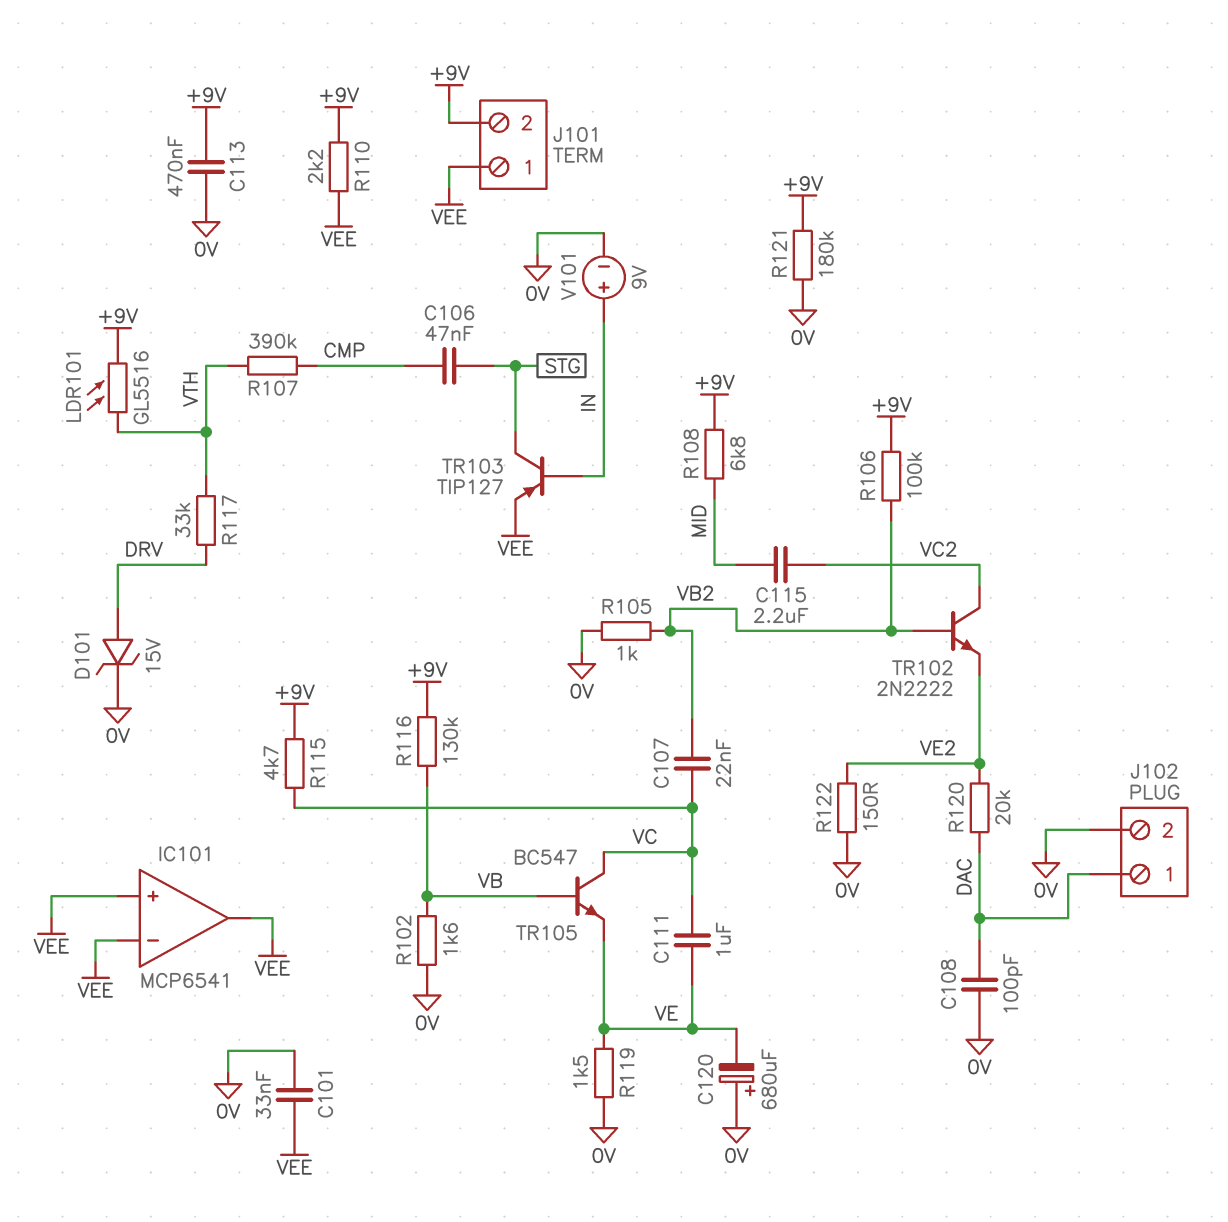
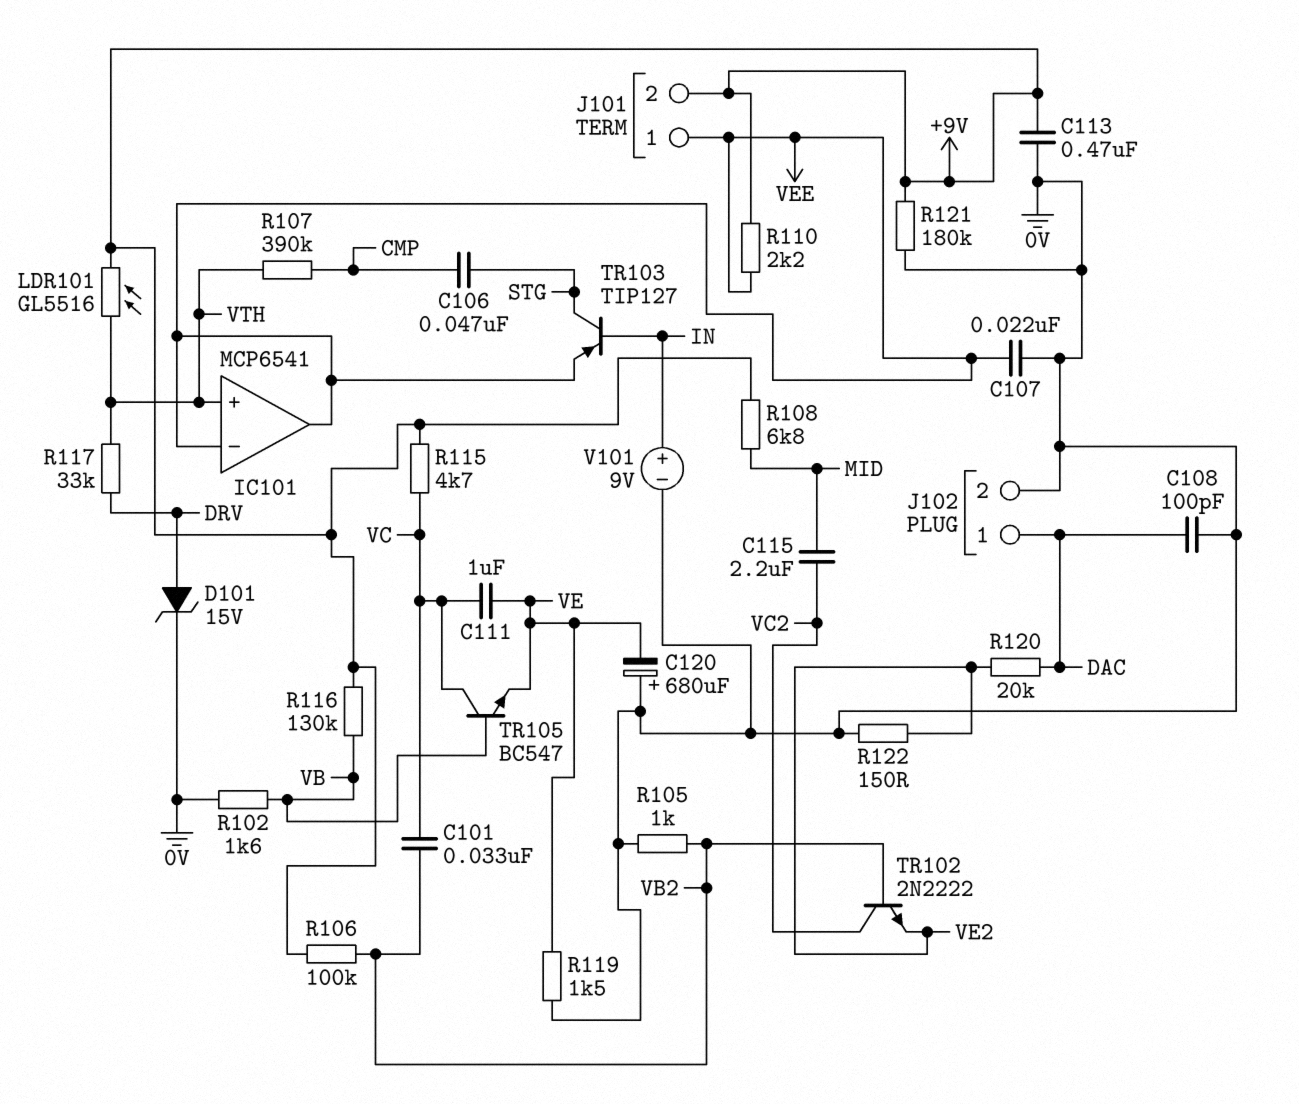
C101: 33nF (0V, VEE) -> 33nF (VB2, VC)
C107: 22nF (VB2, VC) -> 22nF (0V, VEE)
IC101 pin in+: VEE -> VTH

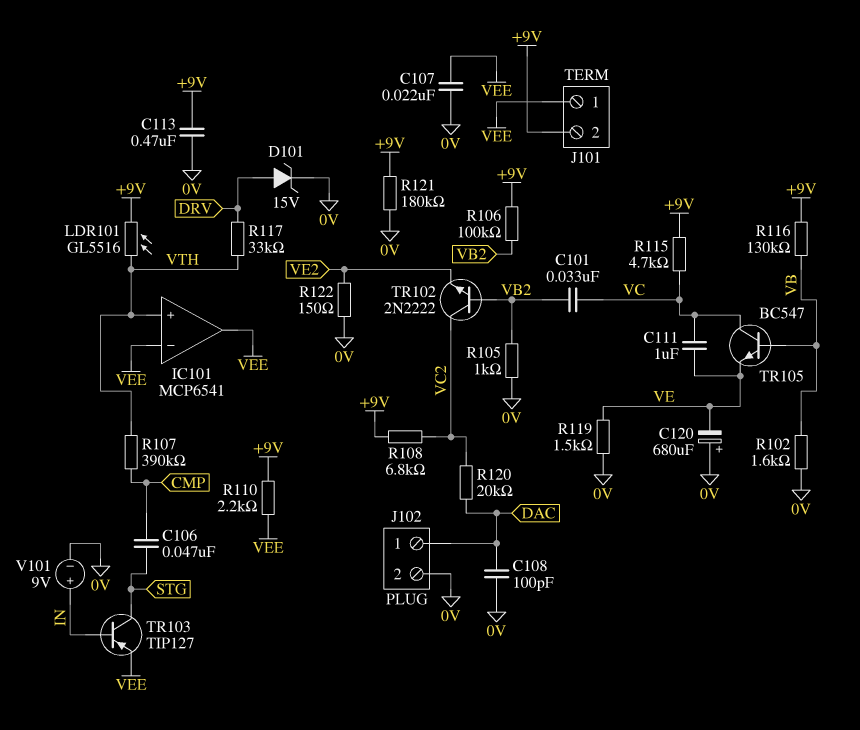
C115: 2.2uF (MID, VC2) -> none
R108: 6.8k (+9V, MID) -> 6.8k (+9V, VC2)
R120: 20k (DAC, VE2) -> 20k (DAC, VC2)

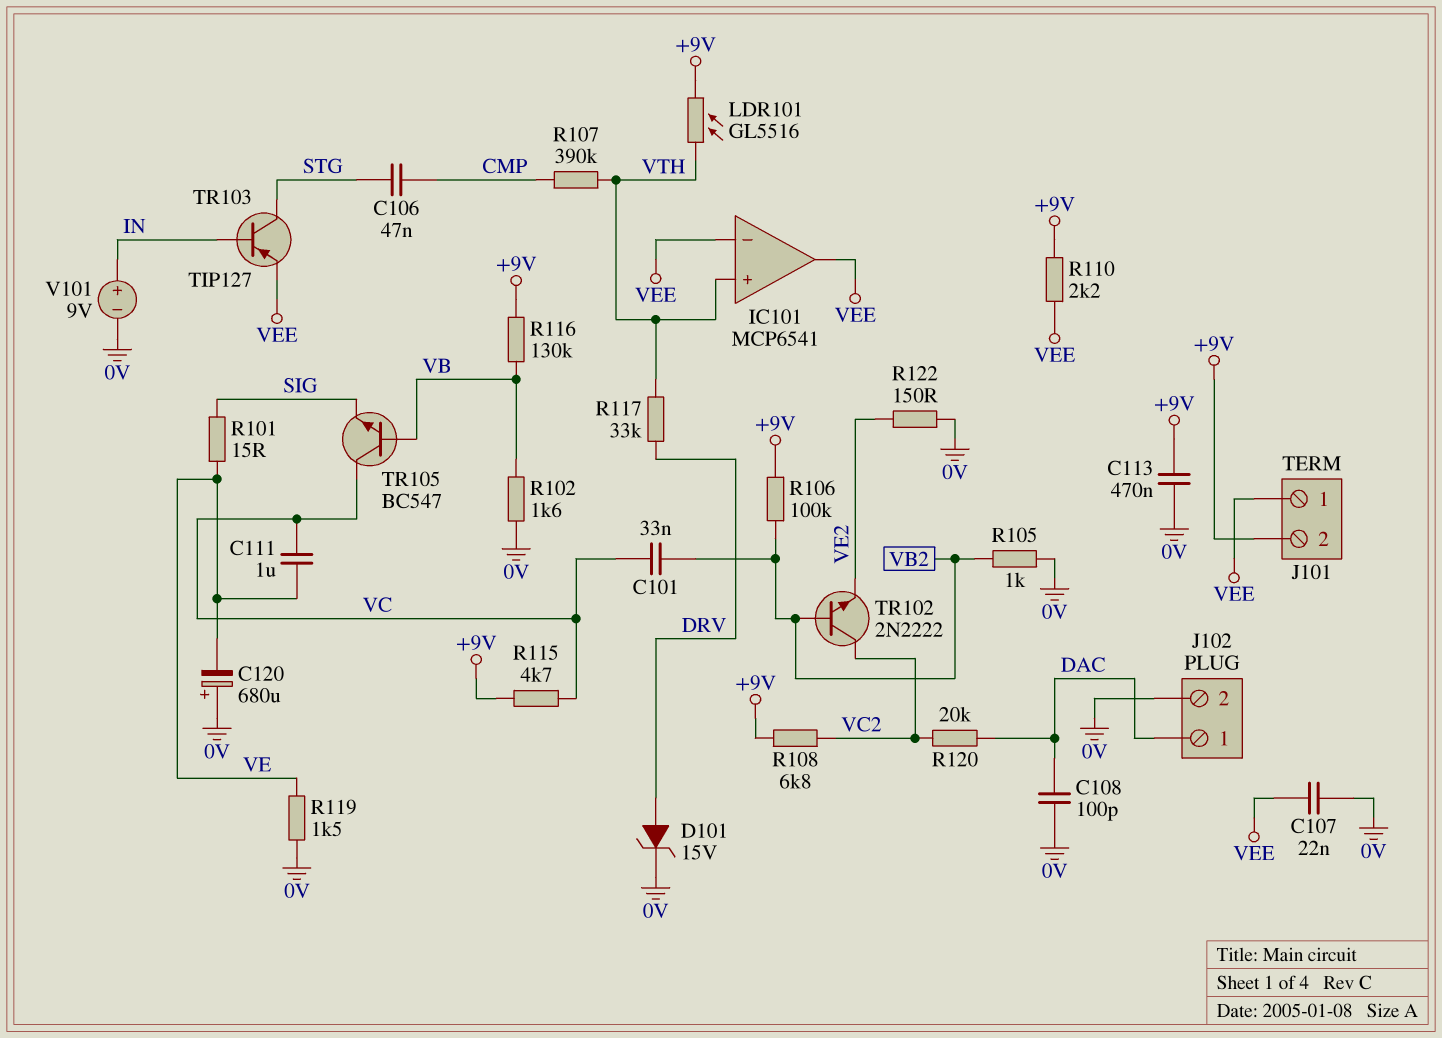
R101: none -> 15 (SIG, VE)
R121: 180k (+9V, 0V) -> none
TR105: NPN BC547 (B VB, C VC, E VE) -> NPN BC547 (B VB, C VC, E SIG)

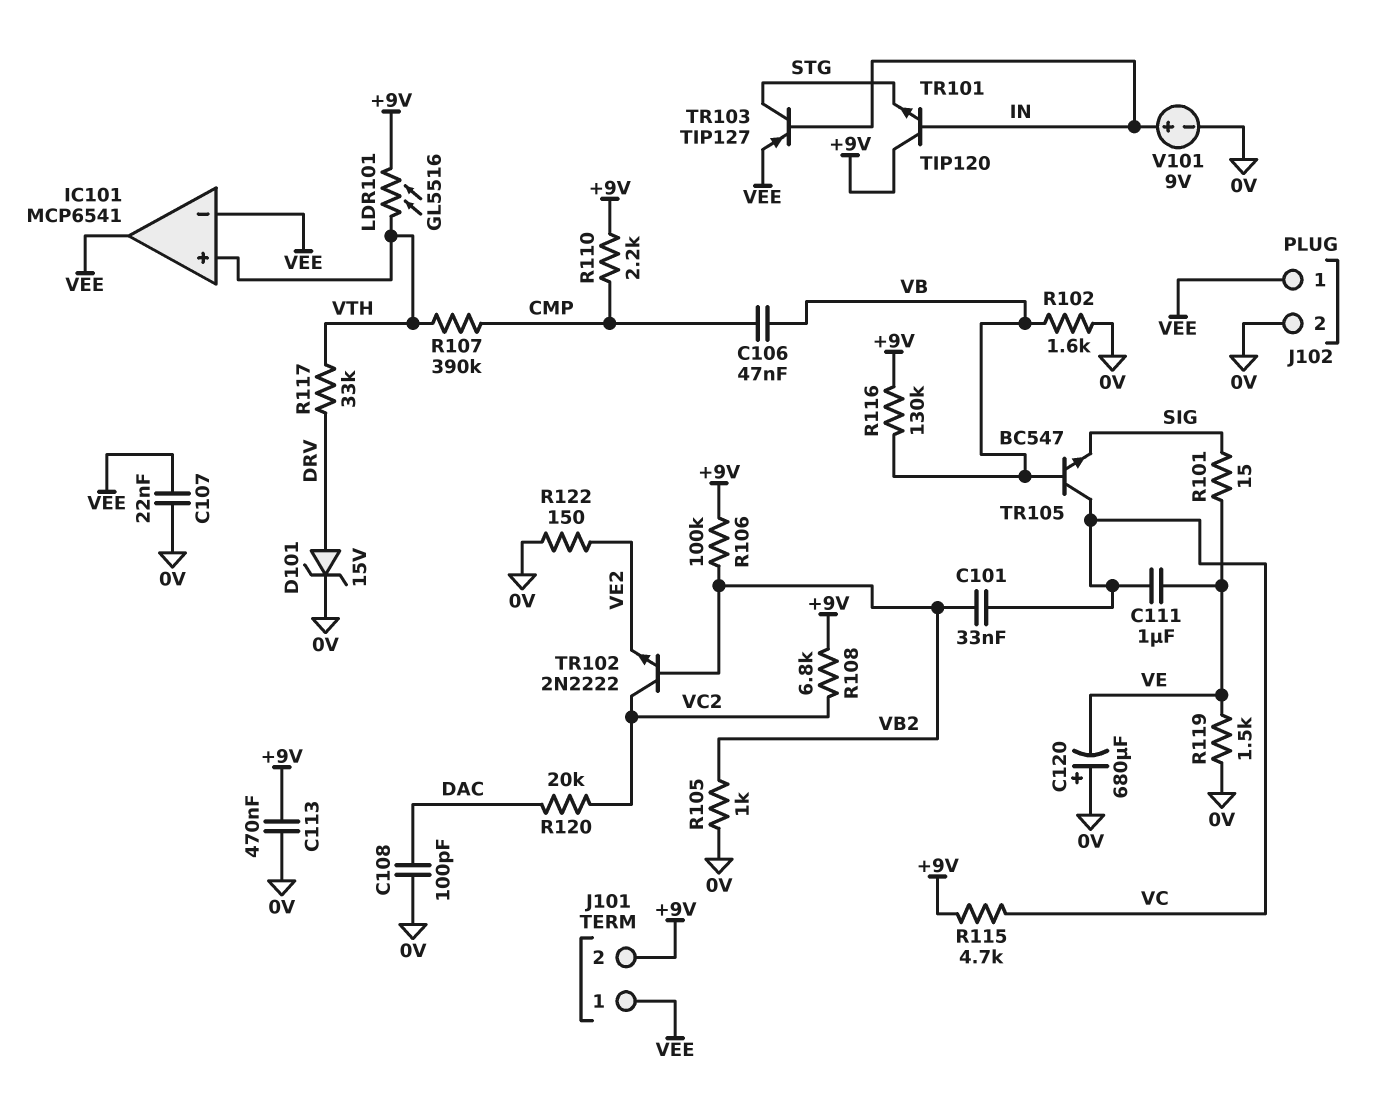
C106: 47nF (CMP, STG) -> 47nF (CMP, VB)
J102 pin 1: DAC -> VEE
R110: 2.2k (+9V, VEE) -> 2.2k (+9V, CMP)
TR101: none -> NPN TIP120 (B IN, C +9V, E STG)

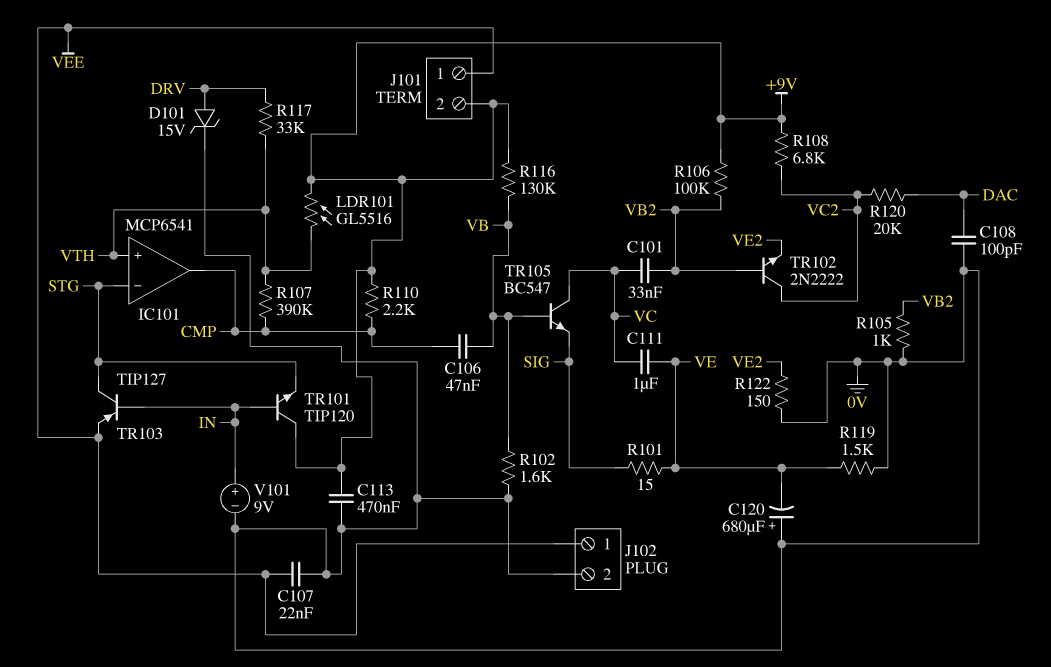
IC101 pin in-: VEE -> STG
IC101 pin out: VEE -> CMP
R115: 4.7k (+9V, VC) -> none

